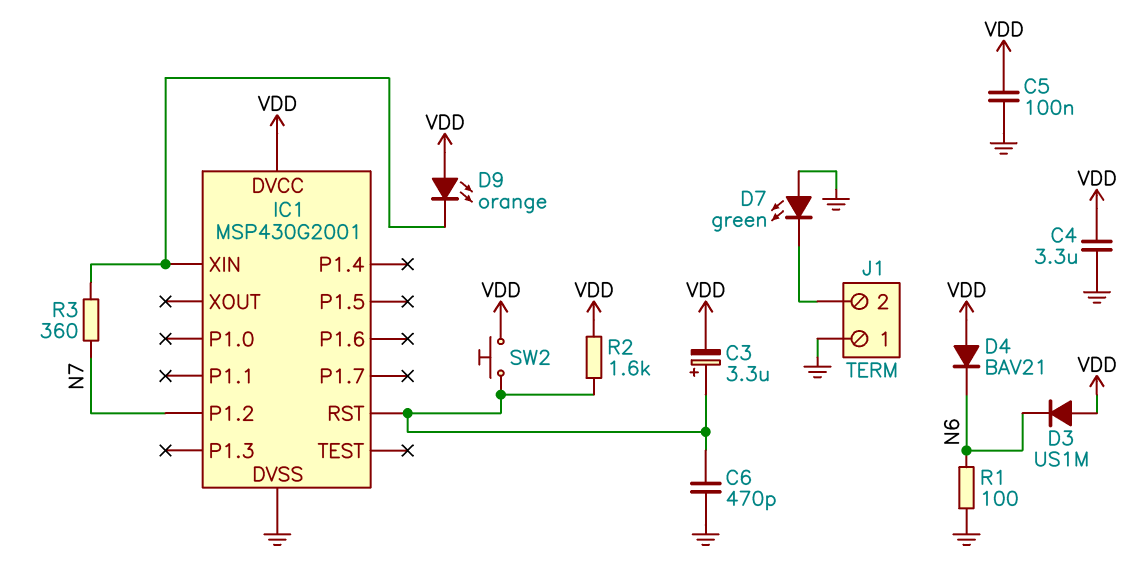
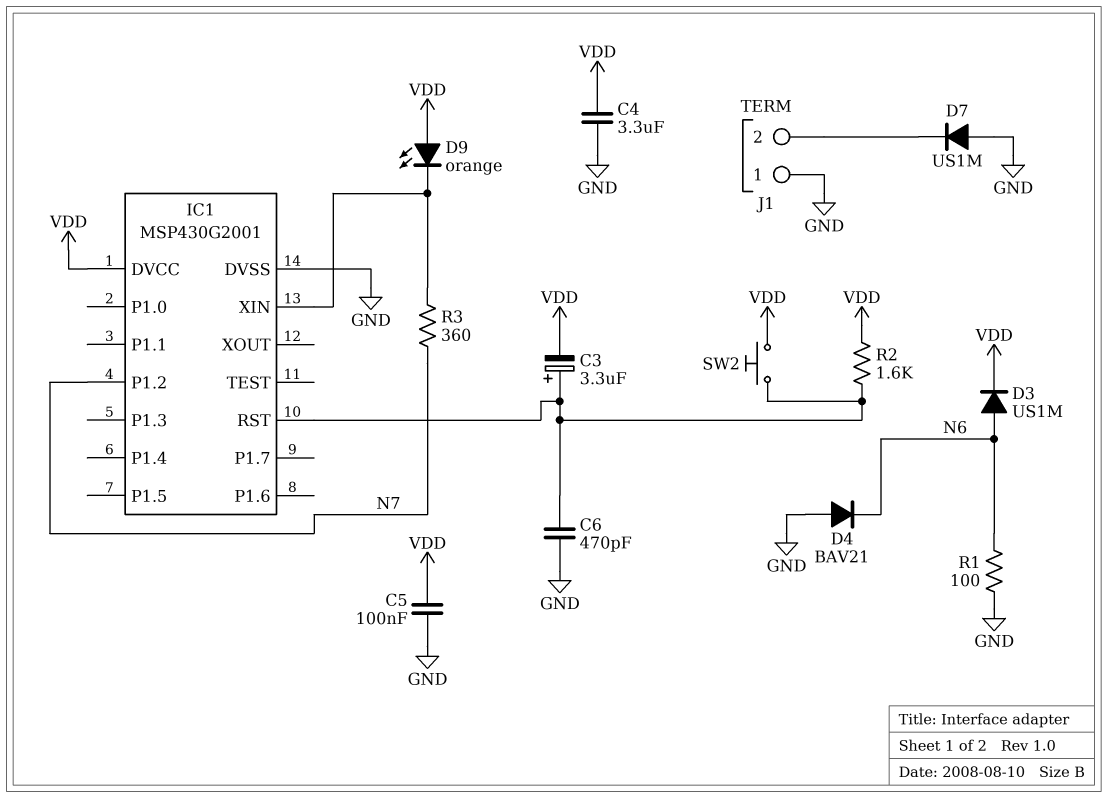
D3: diode US1M (A VDD, K N6) -> diode US1M (A N6, K VDD)
D4: diode BAV21 (A VDD, K N6) -> diode BAV21 (A GND, K N6)
D7: LED green (A GND, K J1/2) -> diode US1M (A GND, K J1/2)

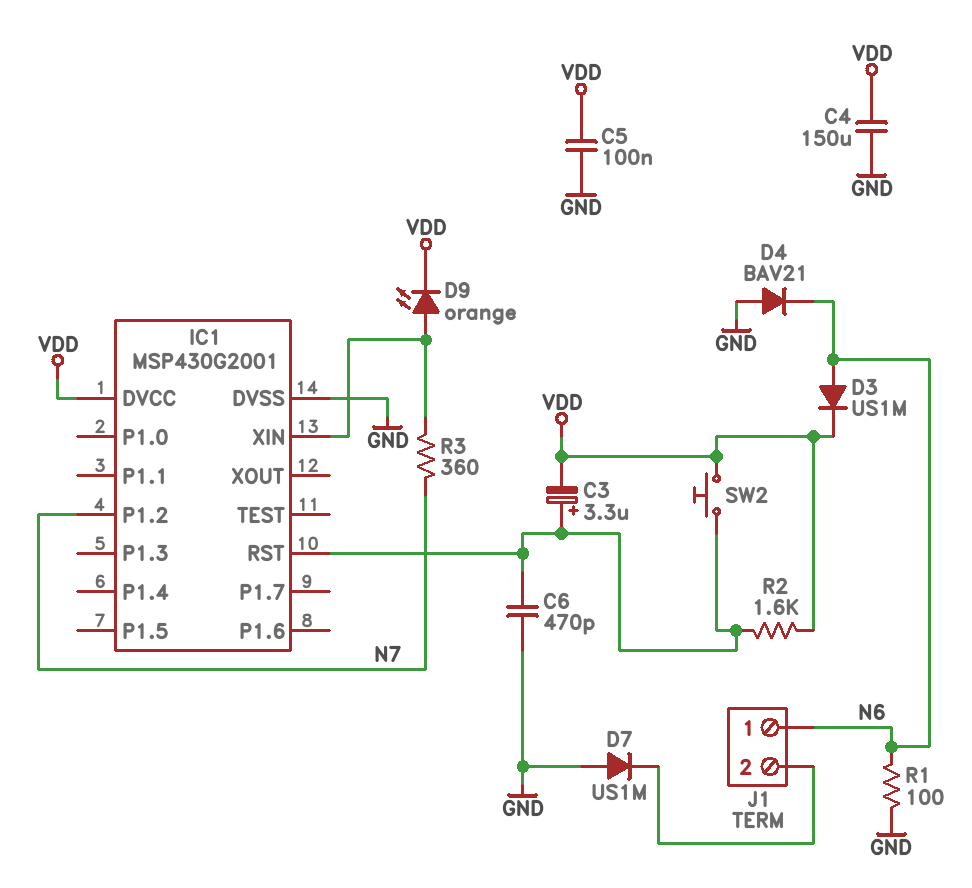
C4: 3.3uF (GND, VDD) -> 150uF (GND, VDD)
D9: LED orange (A VDD, K IC1/XIN) -> LED orange (A IC1/XIN, K VDD)
J1 pin 1: GND -> N6

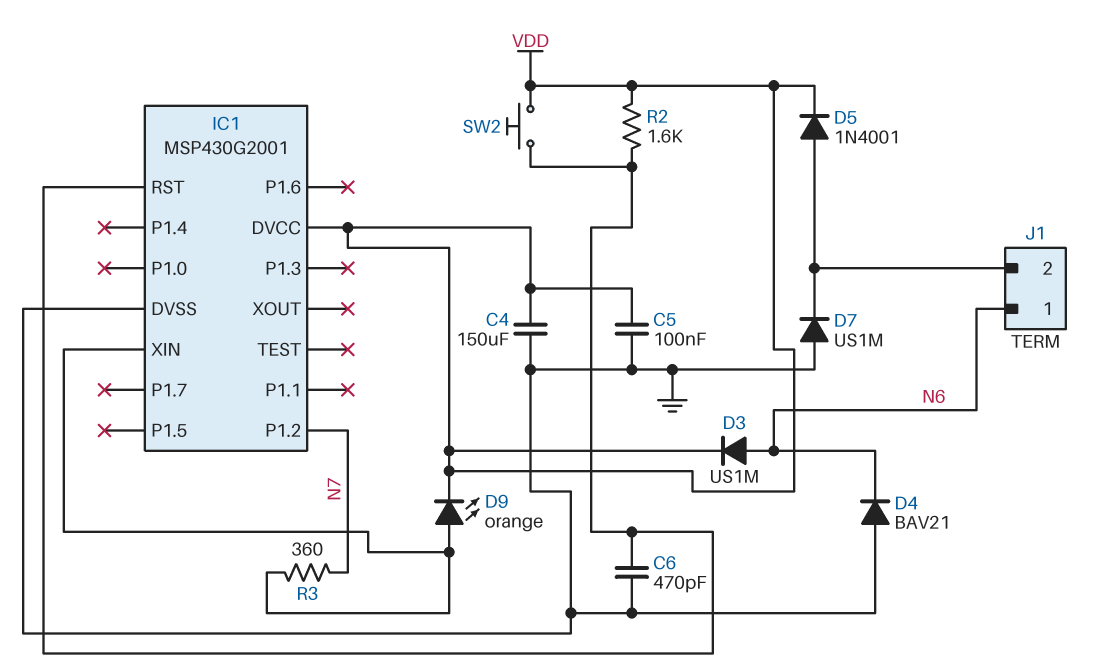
C3: 3.3uF (plus IC1/RST, minus VDD) -> none
D5: none -> diode 1N4001 (A J1/2, K VDD)
R1: 100 (GND, N6) -> none

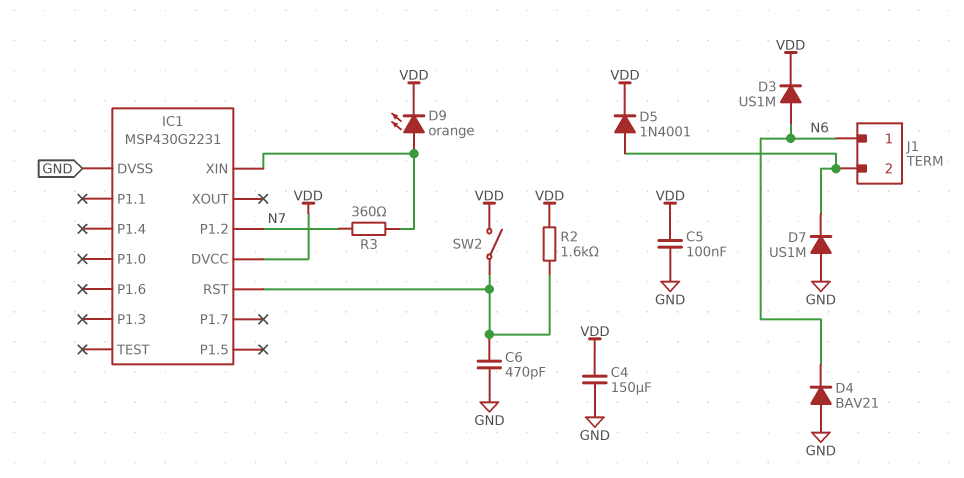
IC1: MSP430G2001 -> MSP430G2231
SW2: button (IC1/RST, VDD) -> switch (IC1/RST, VDD)

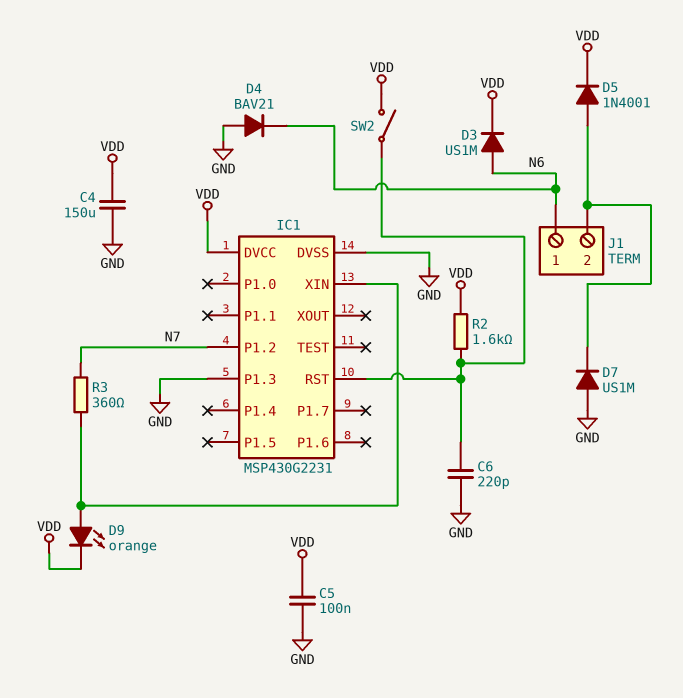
C6: 470pF (GND, IC1/RST) -> 220pF (GND, IC1/RST)
IC1 pin P1.3: none -> GND

